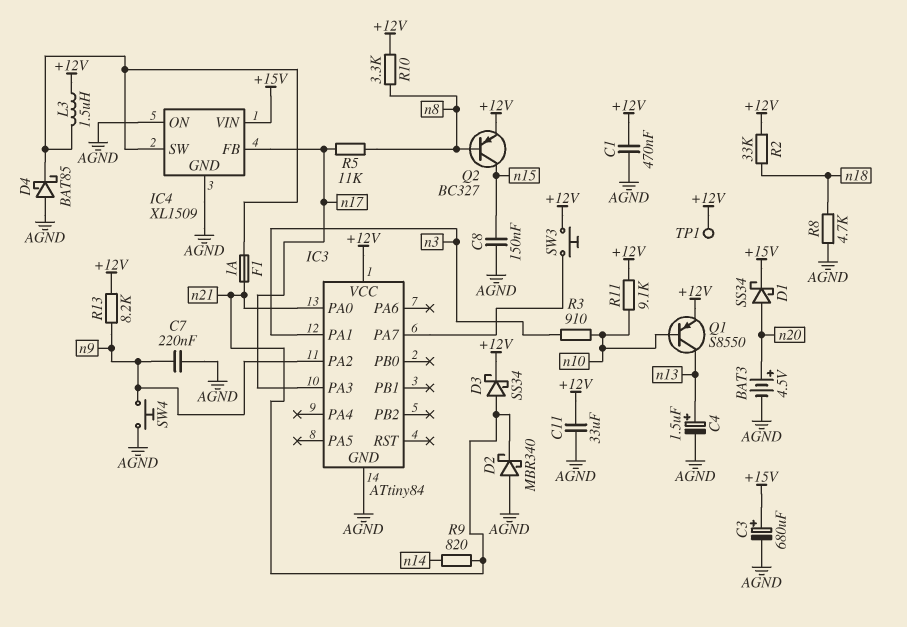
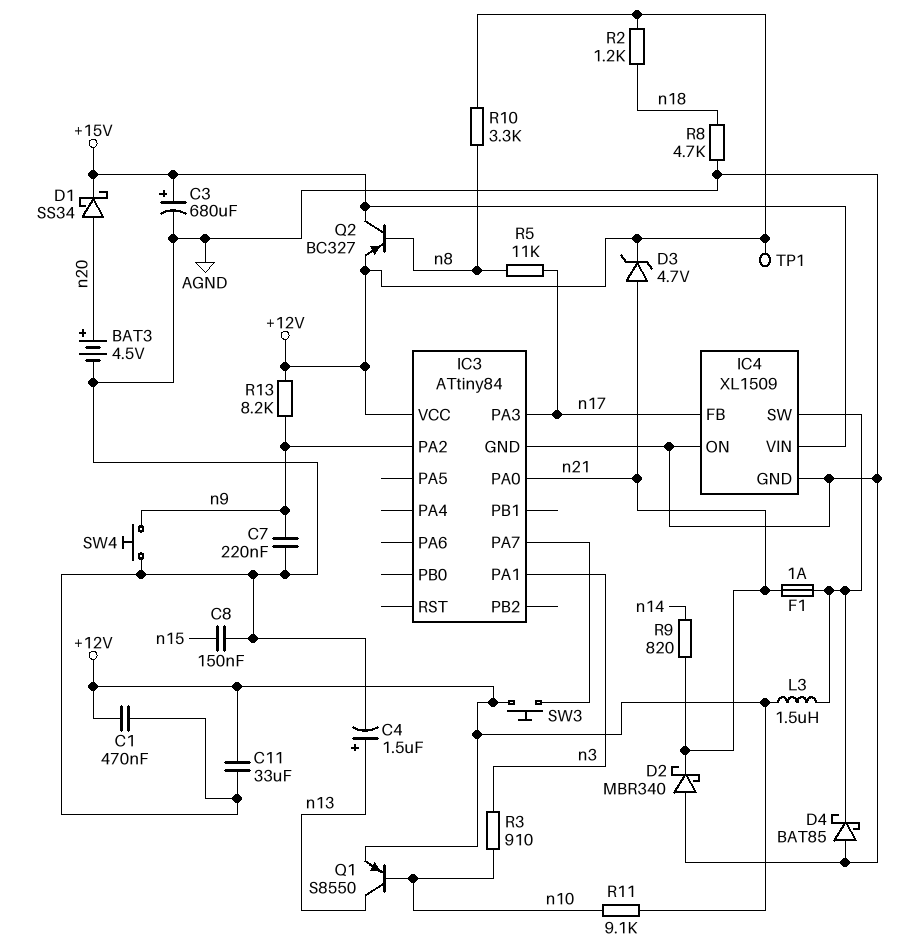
D3: schottky SS34 (A n21, K +12V) -> zener 4.7V (A n21, K +12V)
Q2: PNP BC327 (B n8, C n15, E +12V) -> PNP BC327 (B n8, C +15V, E +12V)
R2: 33k (+12V, n18) -> 1.2k (+12V, n18)

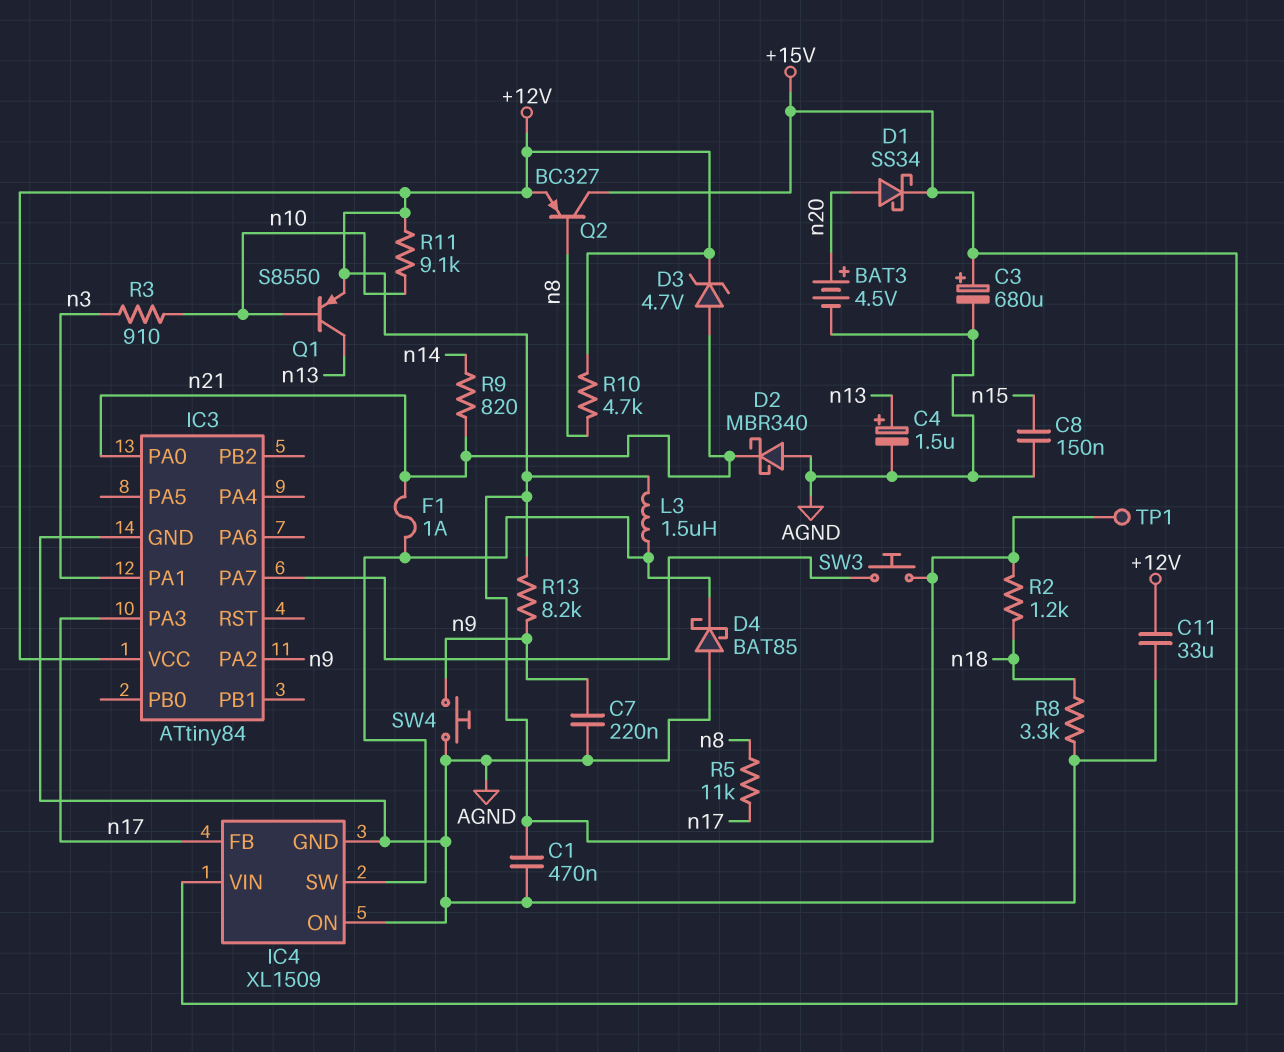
R8: 4.7k (AGND, n18) -> 3.3k (AGND, n18)
R10: 3.3k (+12V, n8) -> 4.7k (+12V, n8)

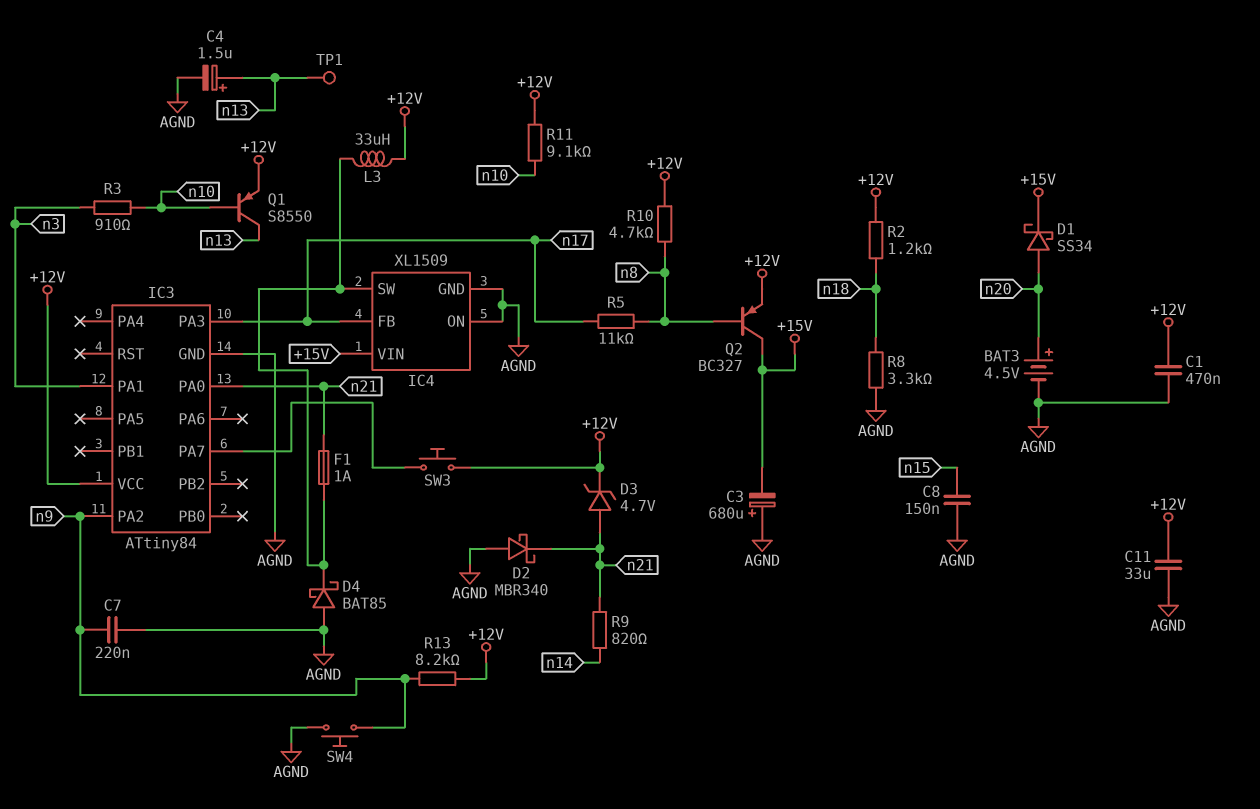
C3: 680uF (plus +15V, minus AGND) -> 680uF (plus AGND, minus +15V)
L3: 1.5uH (+12V, IC4/SW) -> 33uH (+12V, IC4/SW)
TP1: test point (+12V) -> test point (n13)

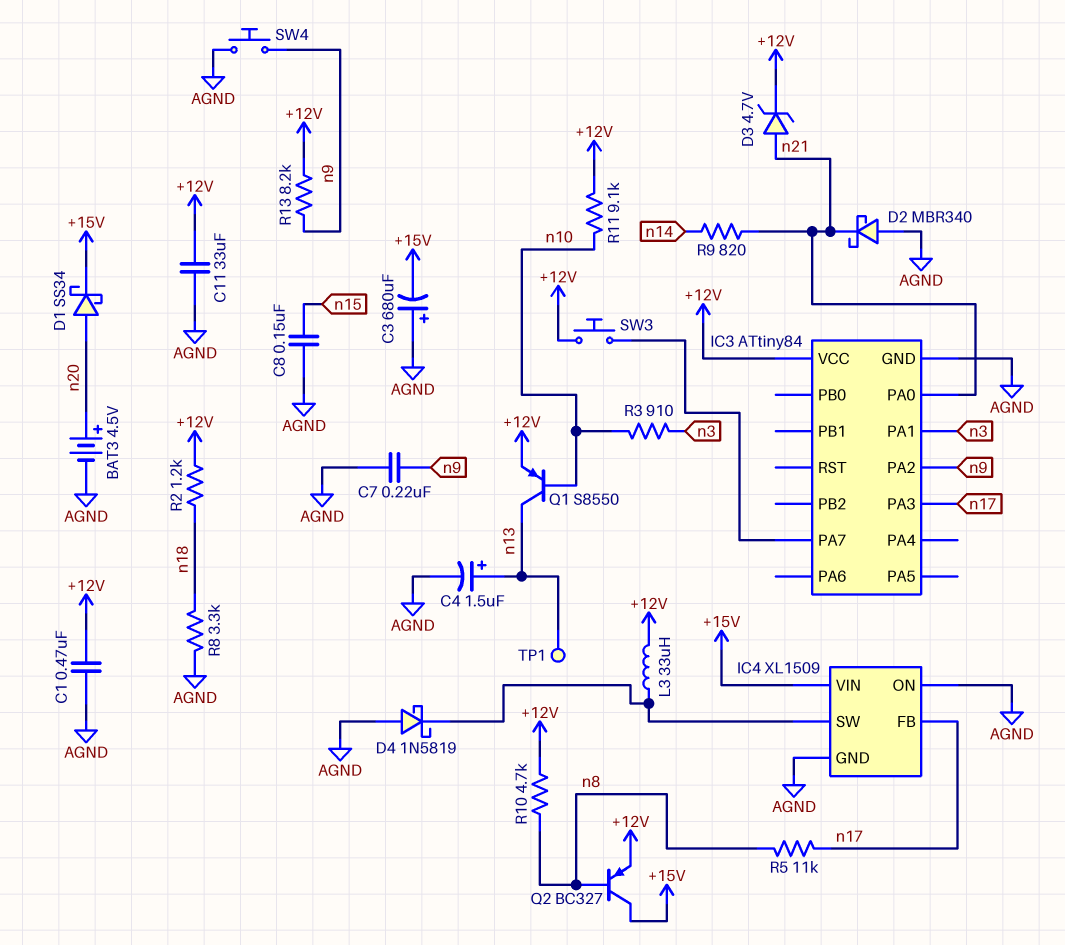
D4: schottky BAT85 (A AGND, K IC4/SW) -> schottky 1N5819 (A AGND, K IC4/SW)
F1: 1A (IC4/SW, n21) -> none

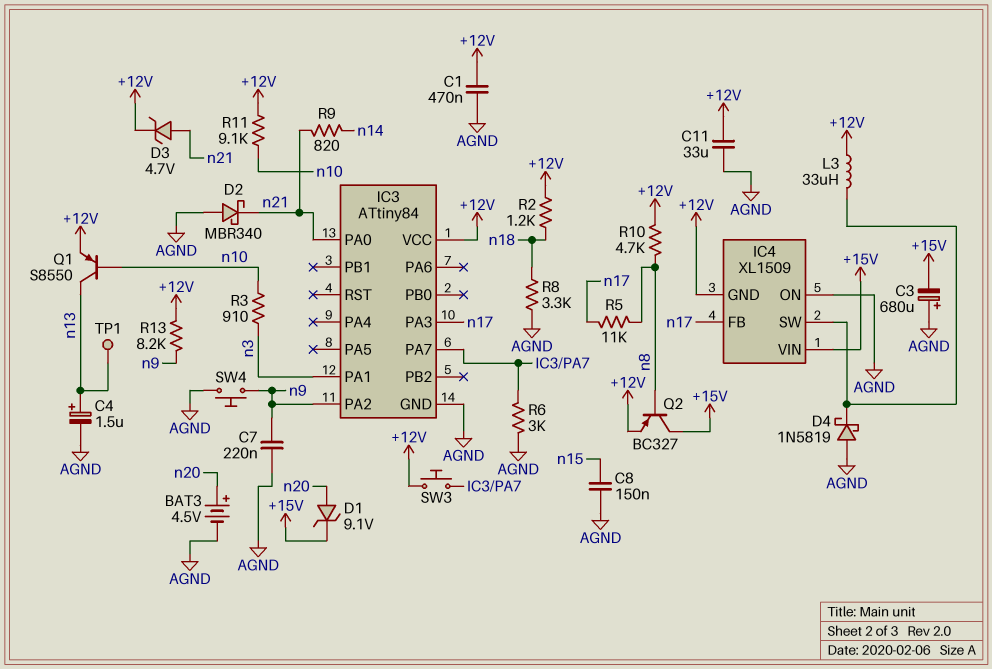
D1: schottky SS34 (A n20, K +15V) -> zener 9.1V (A n20, K +15V)
IC4 pin GND: AGND -> +12V
R6: none -> 3k (AGND, IC3/PA7)

